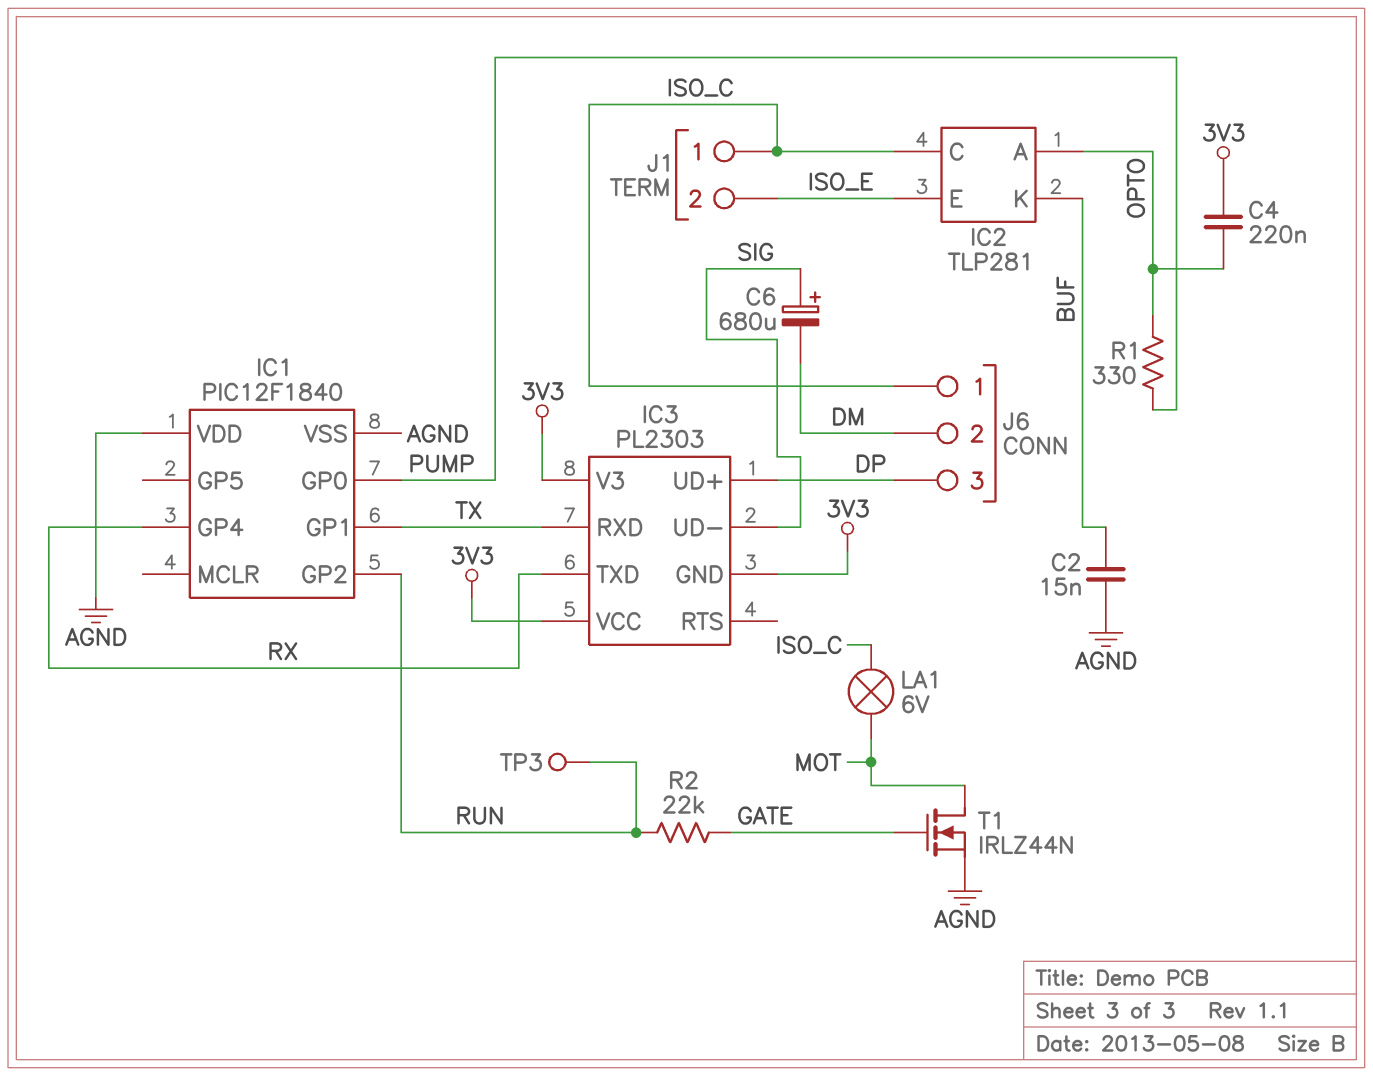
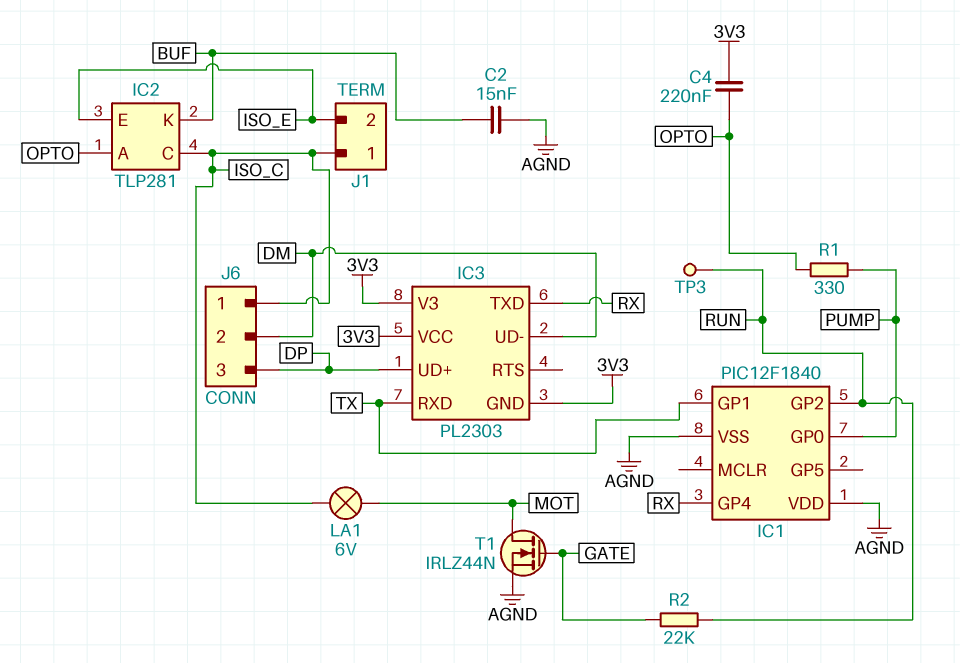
C6: 680uF (plus SIG, minus DM) -> none
IC3 pin UD-: SIG -> DM

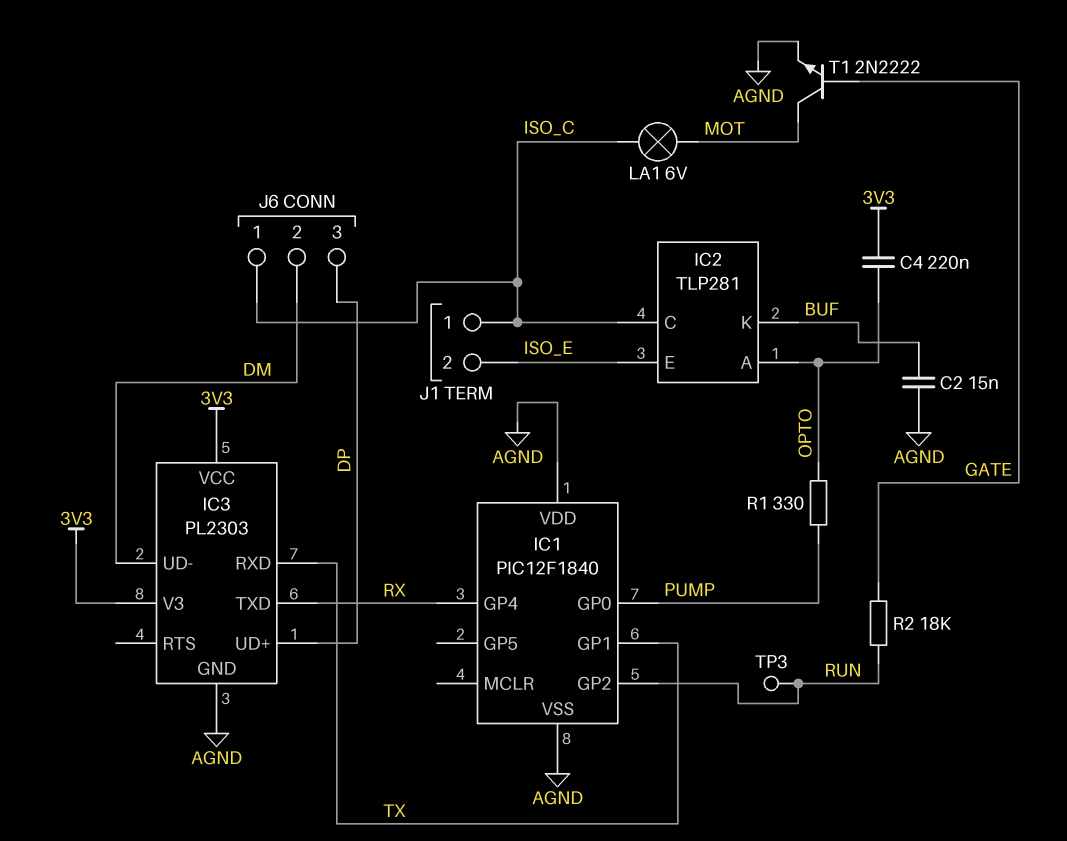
IC3 pin GND: 3V3 -> AGND
R2: 22k (GATE, RUN) -> 18k (GATE, RUN)
T1: NMOS IRLZ44N (G GATE, D MOT, S AGND) -> NPN 2N2222 (B GATE, C MOT, E AGND)

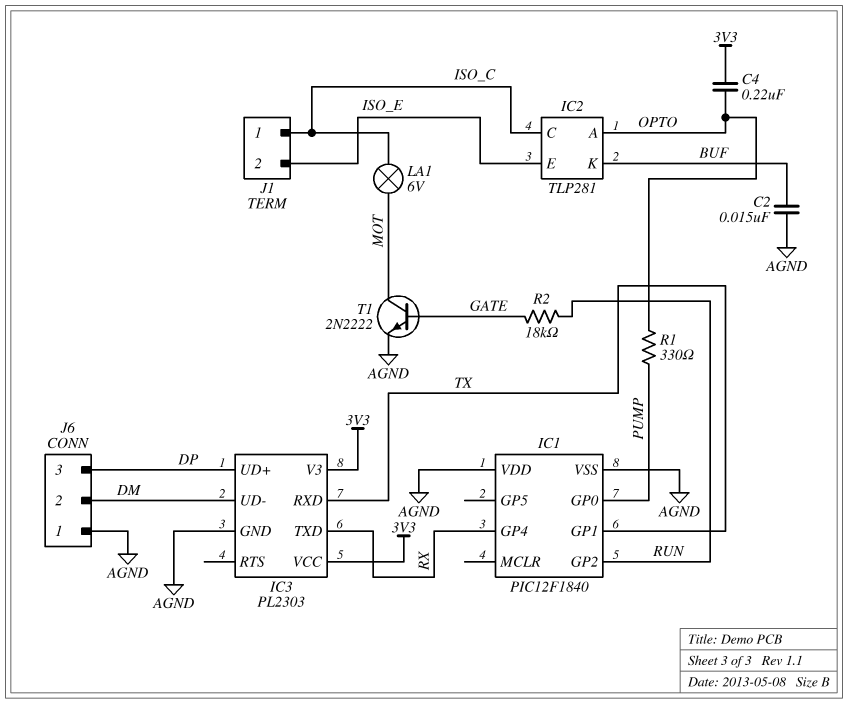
J6 pin 1: ISO_C -> AGND
TP3: test point (RUN) -> none

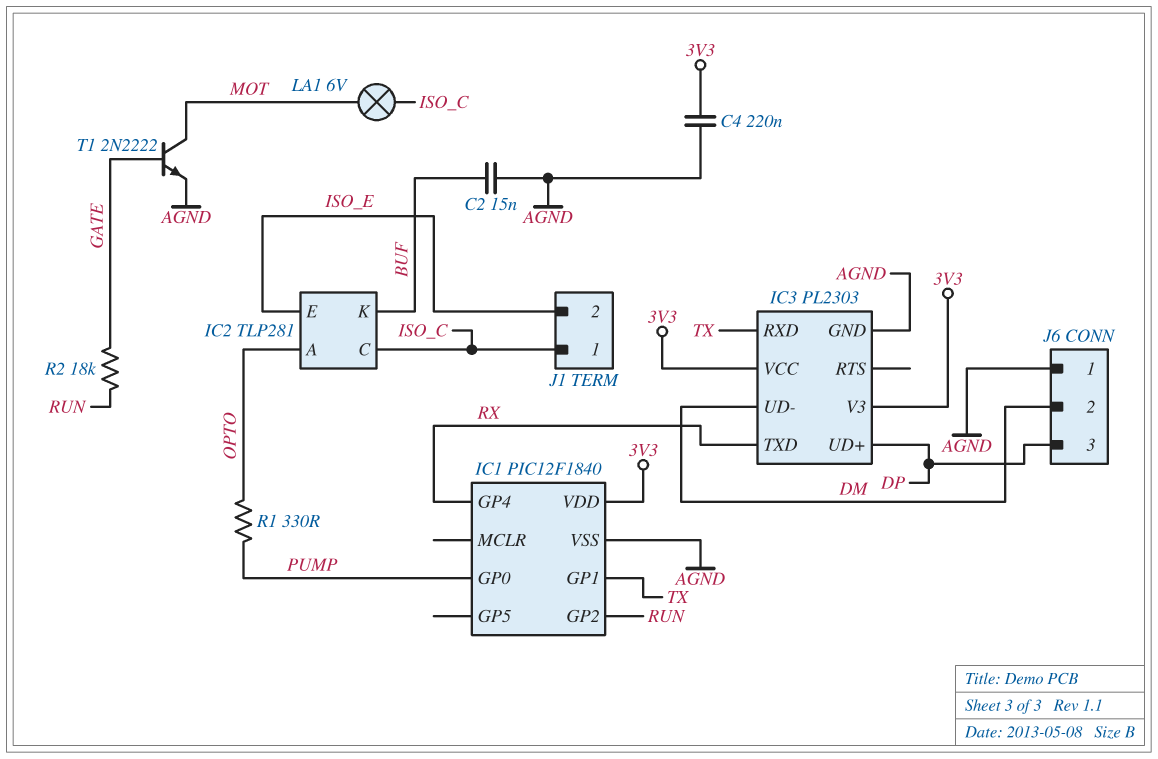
C4: 220nF (3V3, OPTO) -> 220nF (3V3, AGND)
IC1 pin VDD: AGND -> 3V3

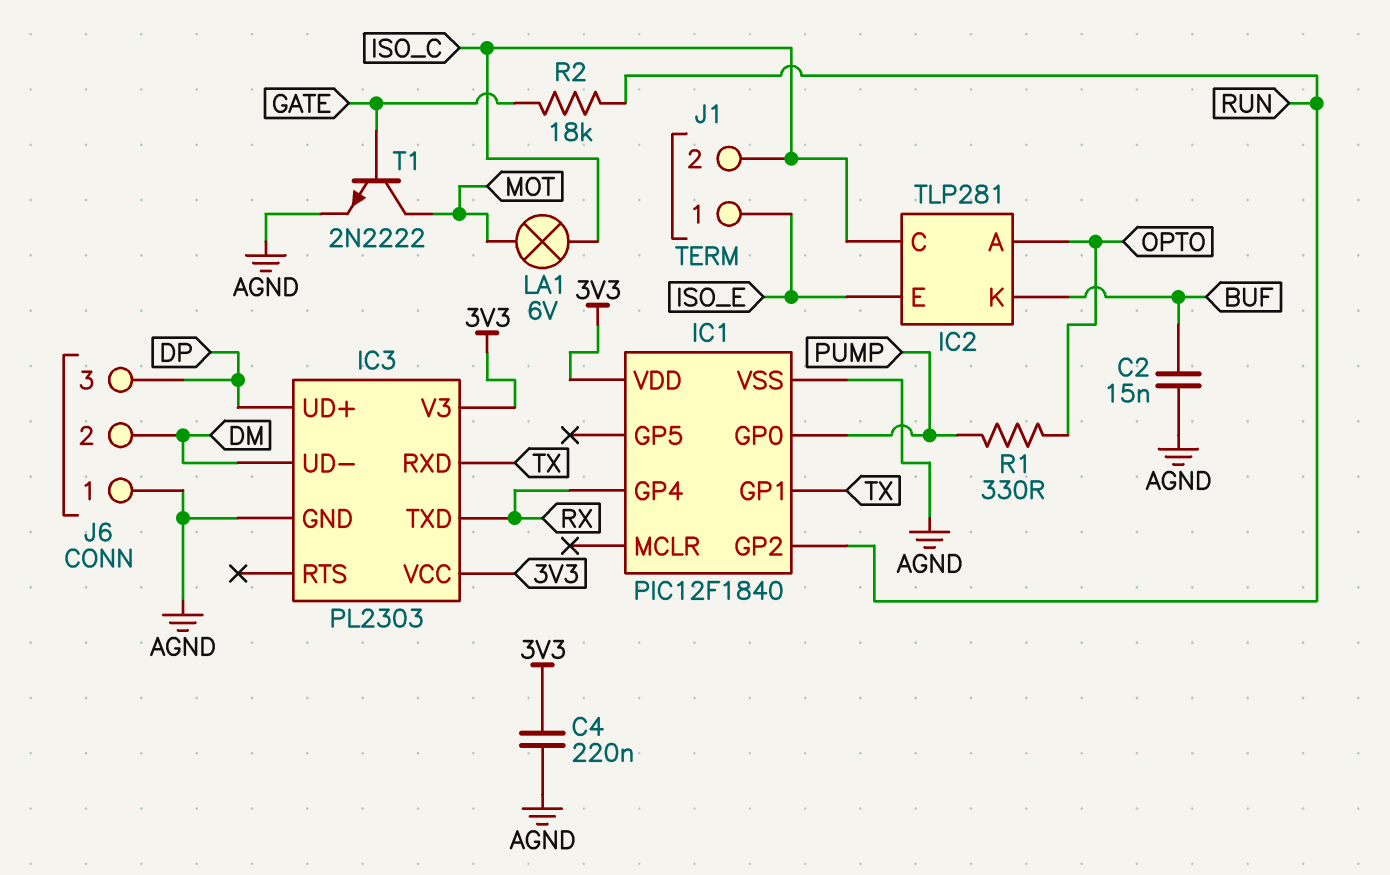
J1 pin 1: ISO_C -> ISO_E
J1 pin 2: ISO_E -> ISO_C

